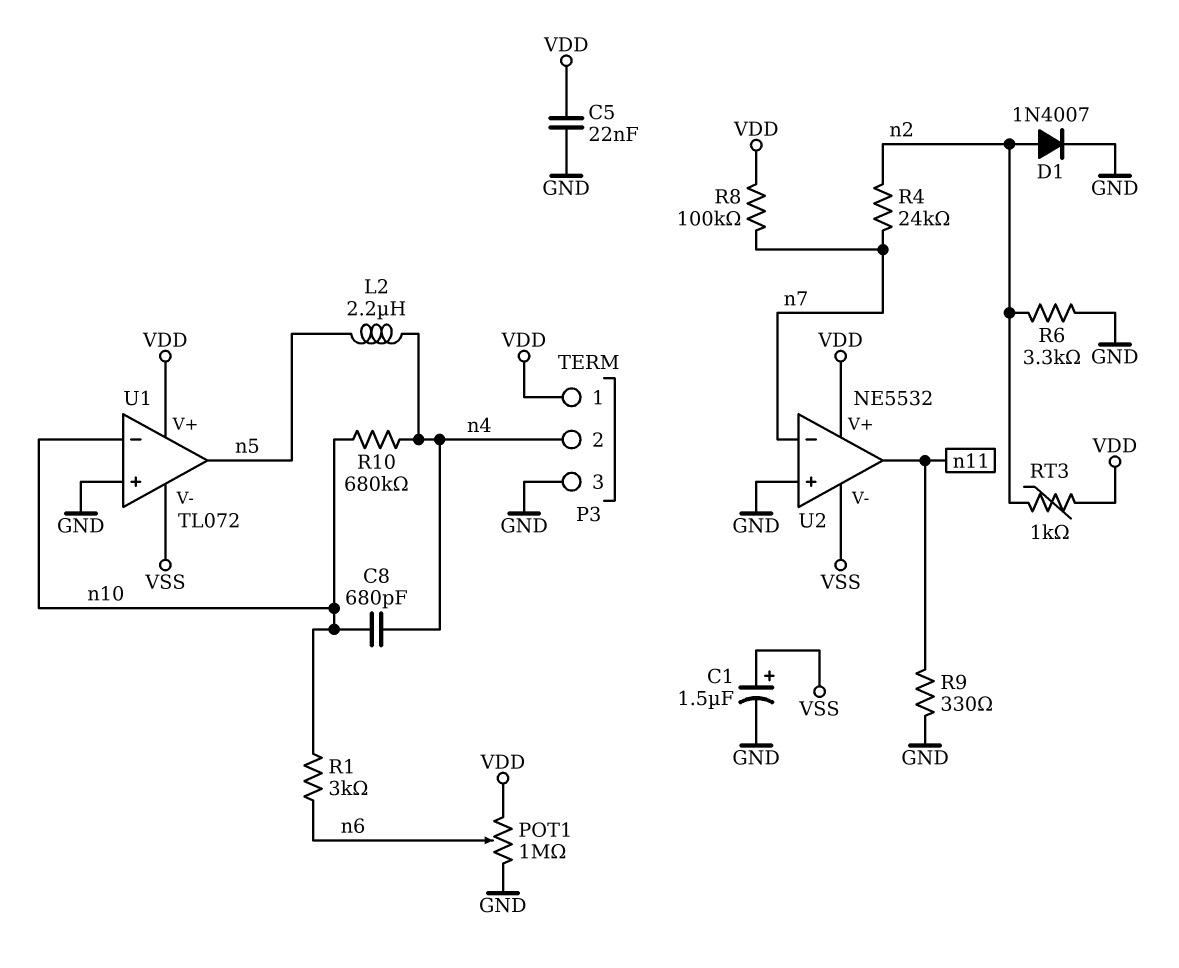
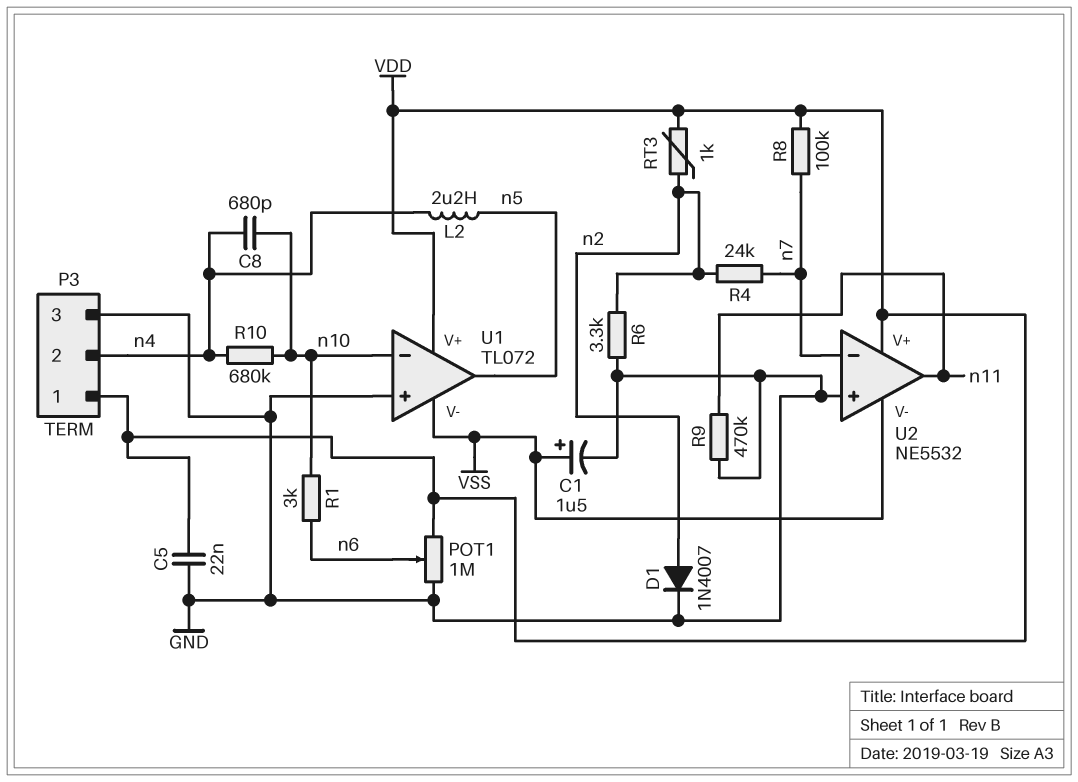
R9: 330 (GND, n11) -> 470k (GND, n11)

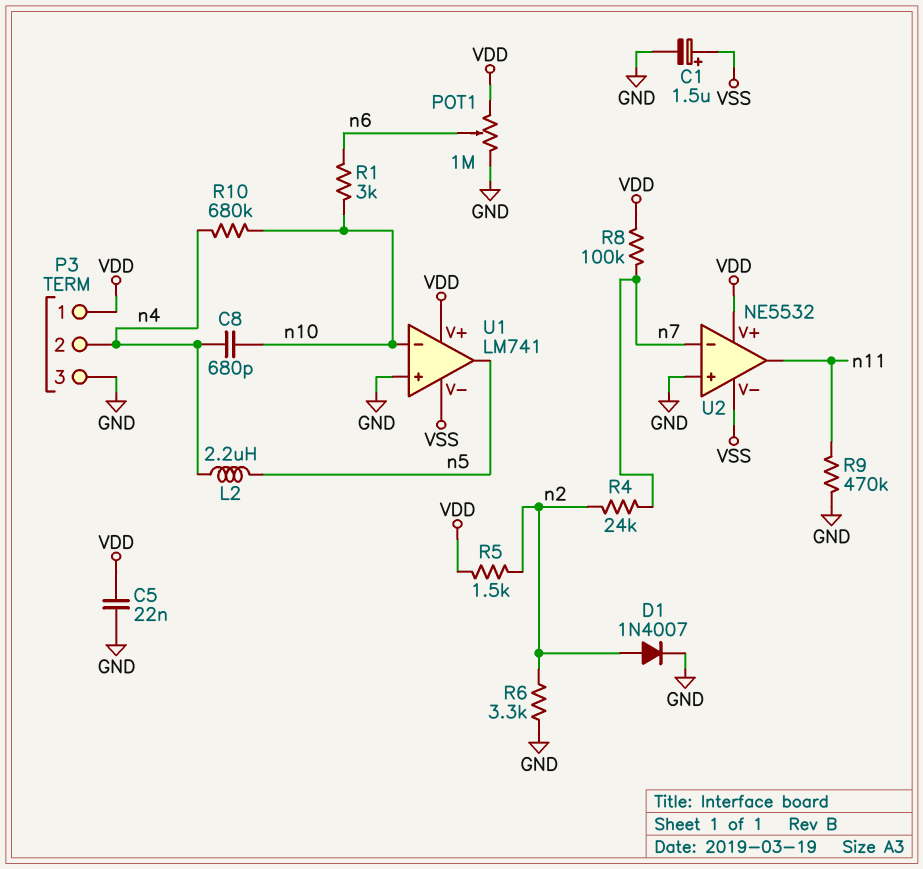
R5: none -> 1.5k (VDD, n2)
RT3: 1k (VDD, n2) -> none
U1: TL072 -> LM741

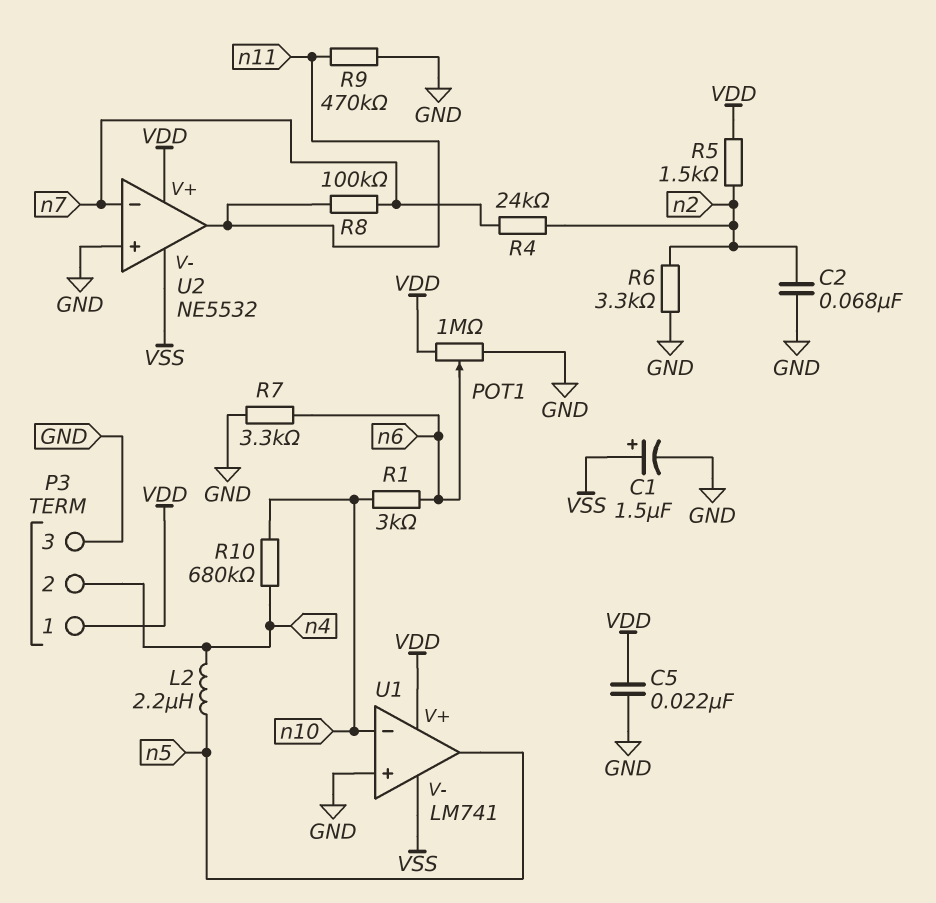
C2: none -> 68nF (GND, n2)
C8: 680pF (n4, n10) -> none
D1: diode 1N4007 (A n2, K GND) -> none
R7: none -> 3.3k (GND, n6)
R8: 100k (VDD, n7) -> 100k (n7, n11)

